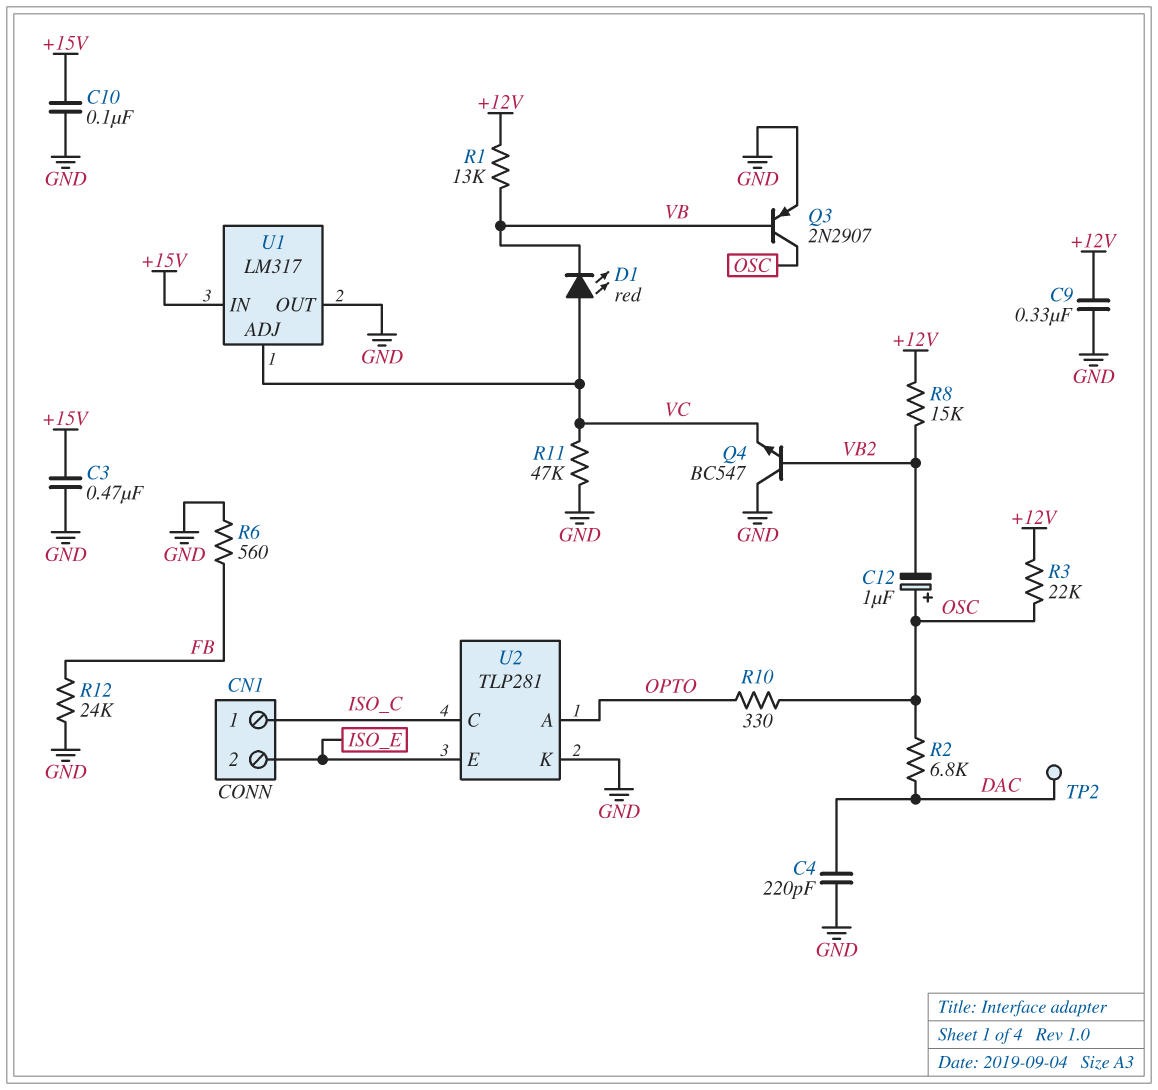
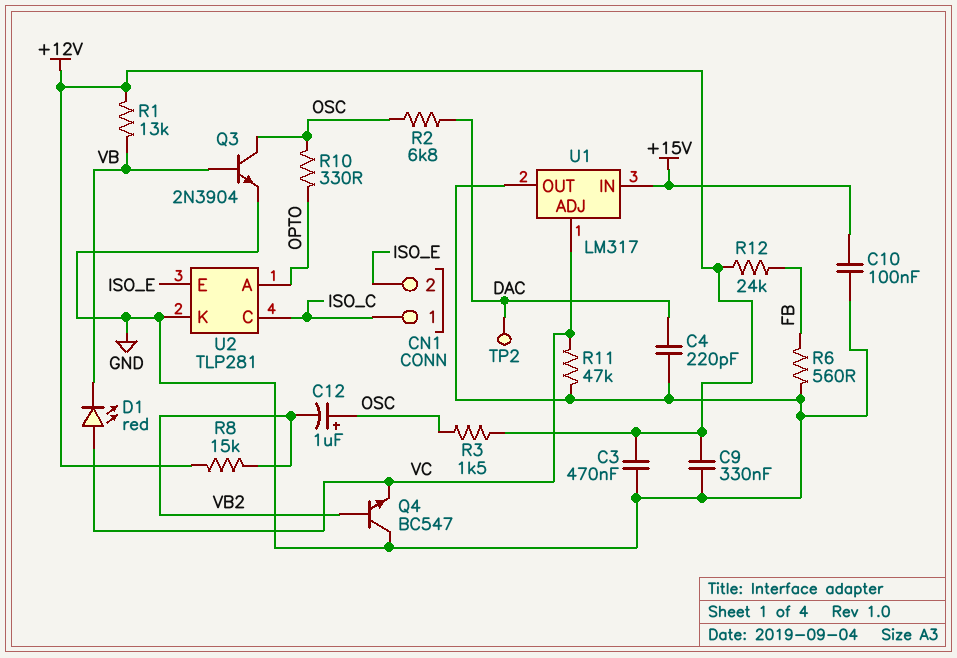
C3: 470nF (+15V, GND) -> 470nF (+12V, GND)
Q3: PNP 2N2907 (B VB, C OSC, E GND) -> NPN 2N3904 (B VB, C OSC, E GND)
R3: 22k (+12V, OSC) -> 1.5k (+12V, OSC)
R12: 24k (FB, GND) -> 24k (+12V, FB)

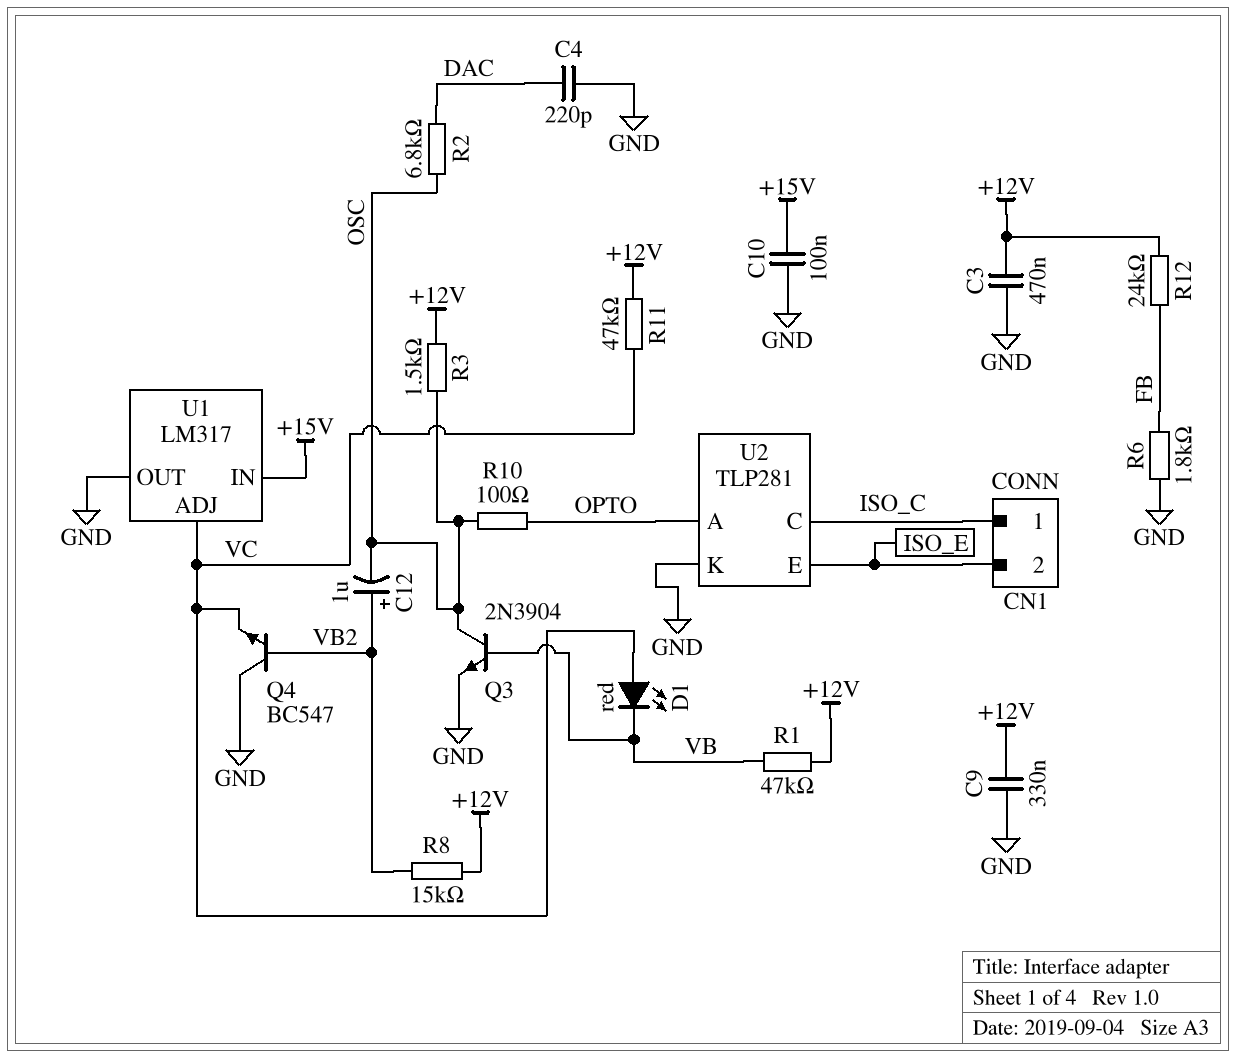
C12: 1uF (plus OSC, minus VB2) -> 1uF (plus VB2, minus OSC)
R1: 13k (+12V, VB) -> 47k (+12V, VB)
R6: 560 (FB, GND) -> 1.8k (FB, GND)
R10: 330 (OPTO, OSC) -> 100 (OPTO, OSC)
R11: 47k (GND, VC) -> 47k (+12V, VC)
TP2: test point (DAC) -> none

